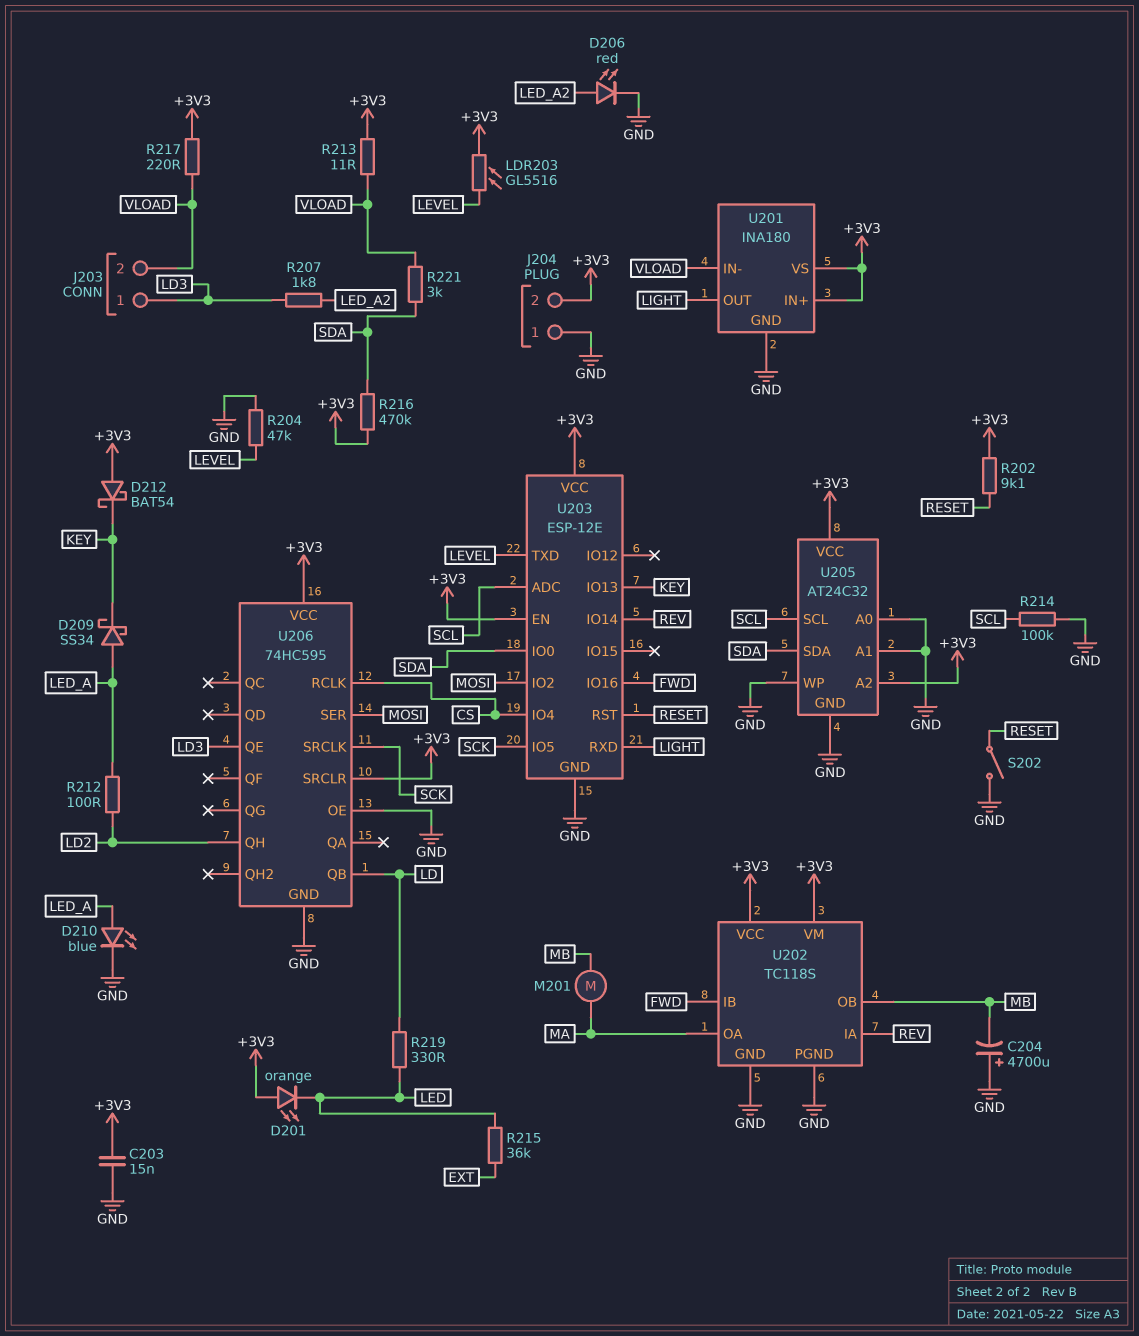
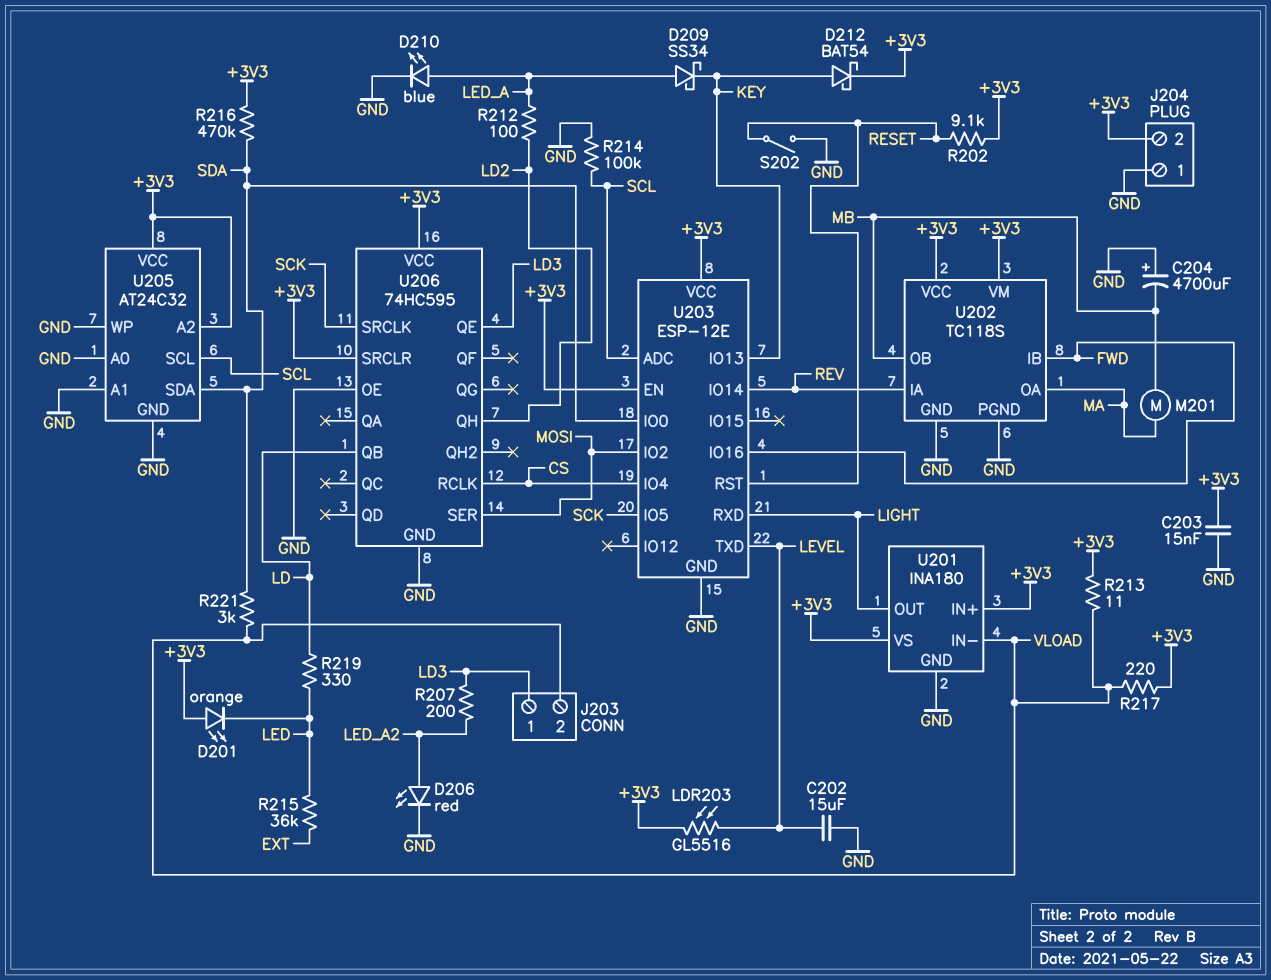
C202: none -> 15uF (GND, LEVEL)
D212: schottky BAT54 (A +3V3, K KEY) -> schottky BAT54 (A KEY, K +3V3)
R204: 47k (GND, LEVEL) -> none
R207: 1.8k (LD3, LED_A2) -> 200 (LD3, LED_A2)

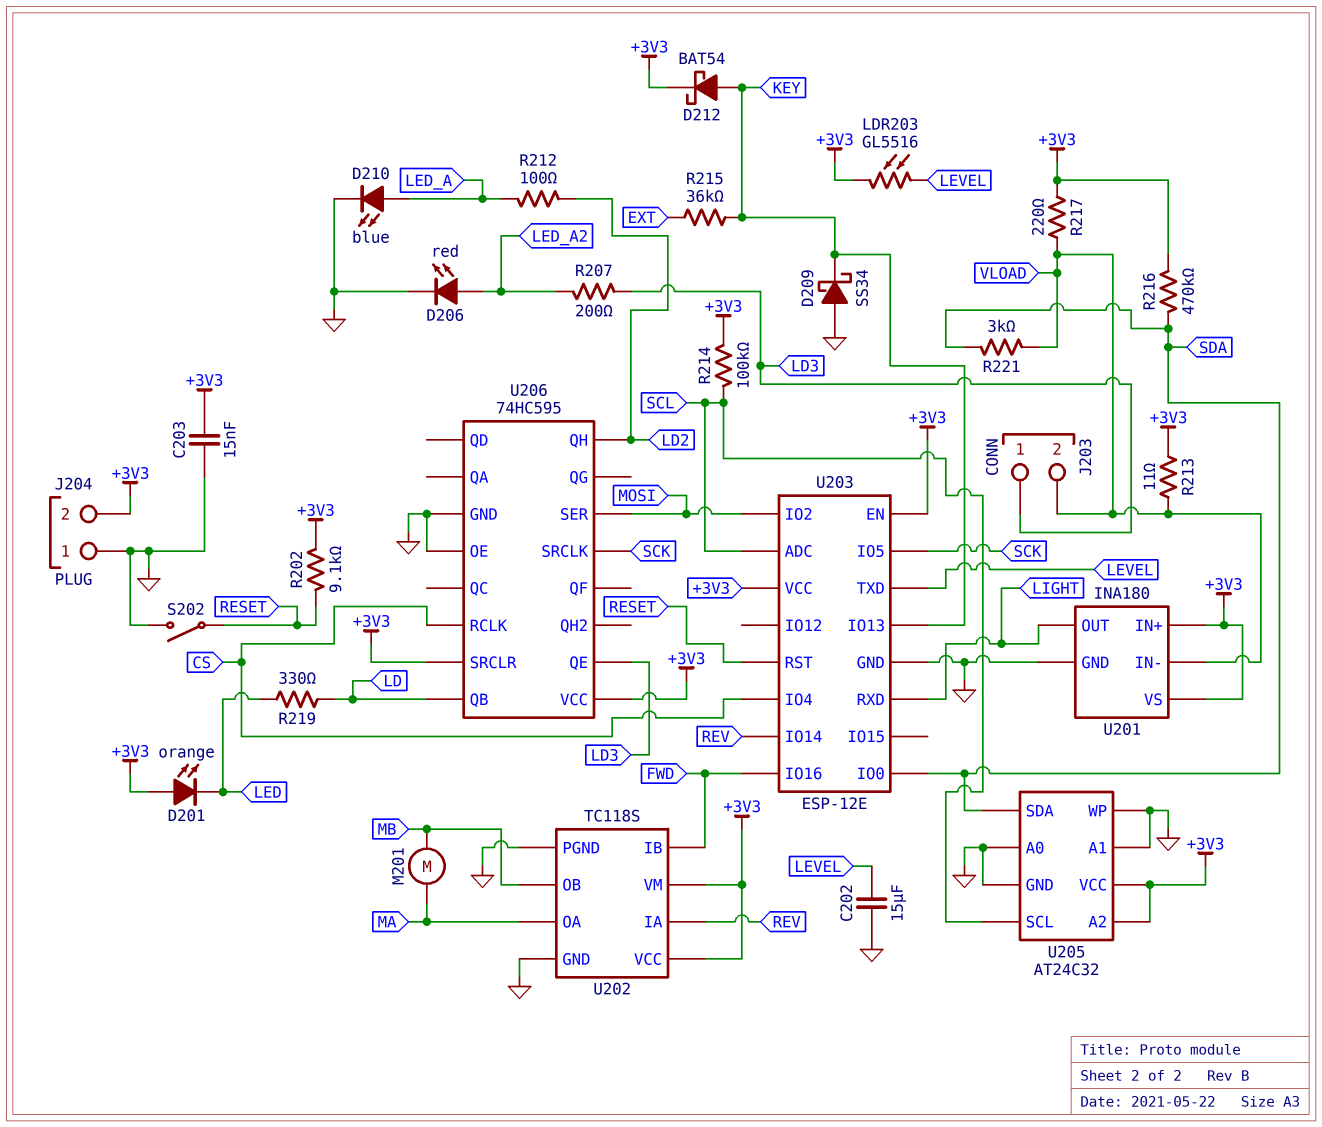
C204: 4700uF (plus GND, minus MB) -> none
D209: schottky SS34 (A LED_A, K KEY) -> schottky SS34 (A GND, K KEY)
R214: 100k (GND, SCL) -> 100k (+3V3, SCL)
R215: 36k (EXT, LED) -> 36k (EXT, KEY)

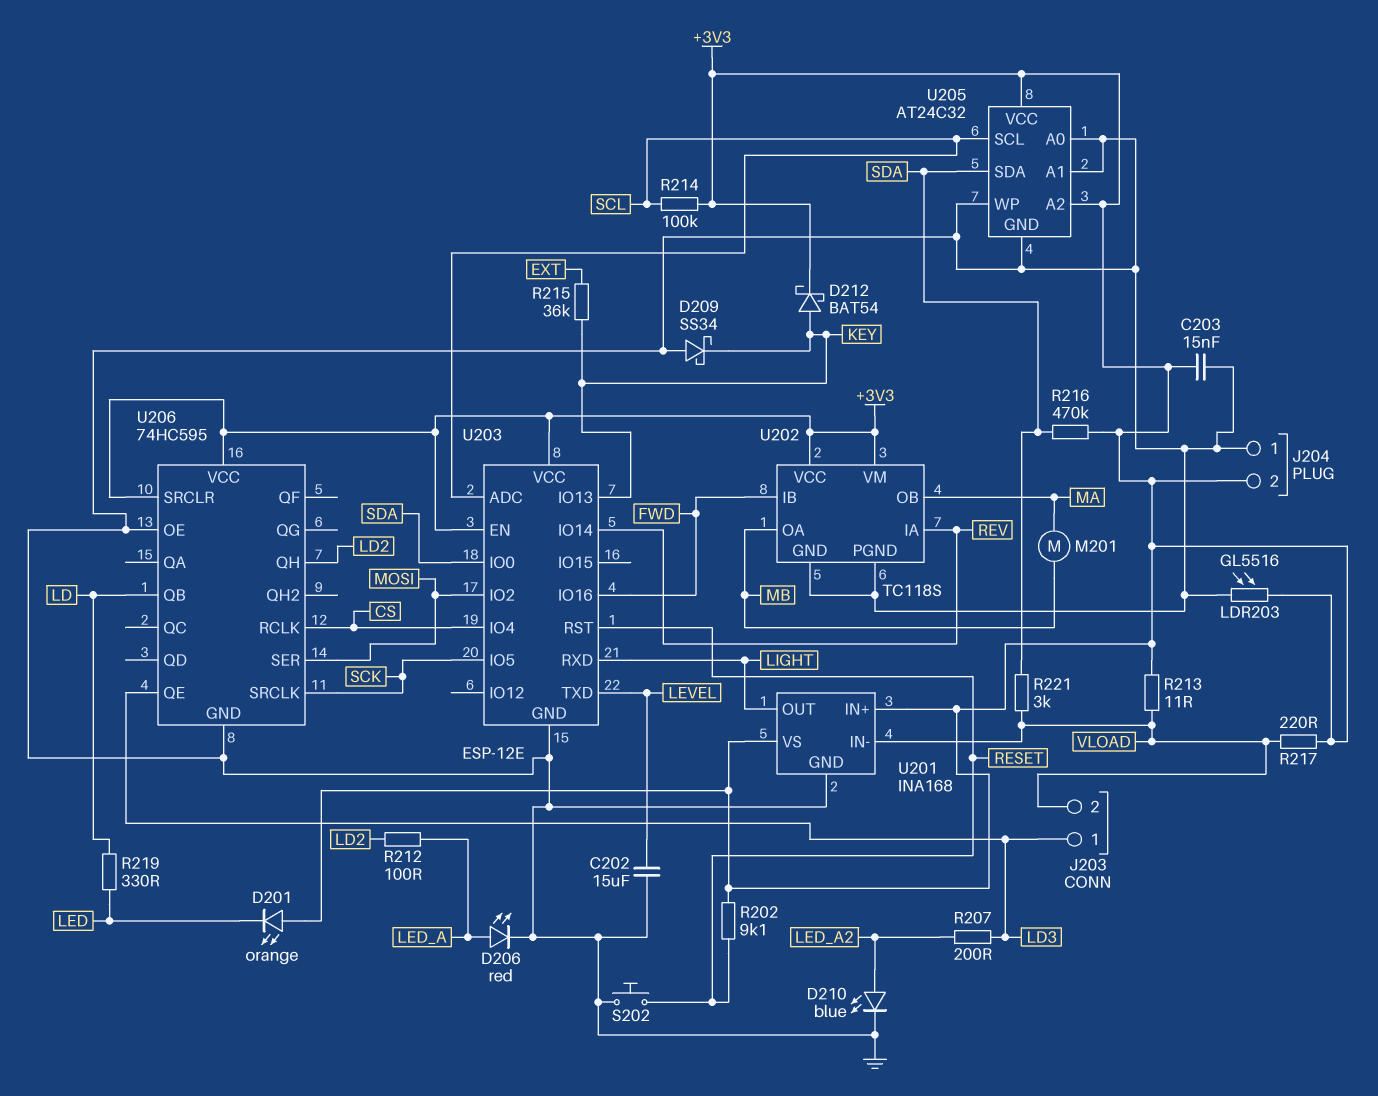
D206: LED red (A LED_A2, K GND) -> LED red (A LED_A, K GND)
D210: LED blue (A LED_A, K GND) -> LED blue (A LED_A2, K GND)
LDR203: GL5516 (+3V3, LEVEL) -> GL5516 (+3V3, GND)
S202: switch (GND, RESET) -> button (GND, RESET)
U201: INA180 -> INA168
U202 pin OA: MA -> MB
U202 pin OB: MB -> MA

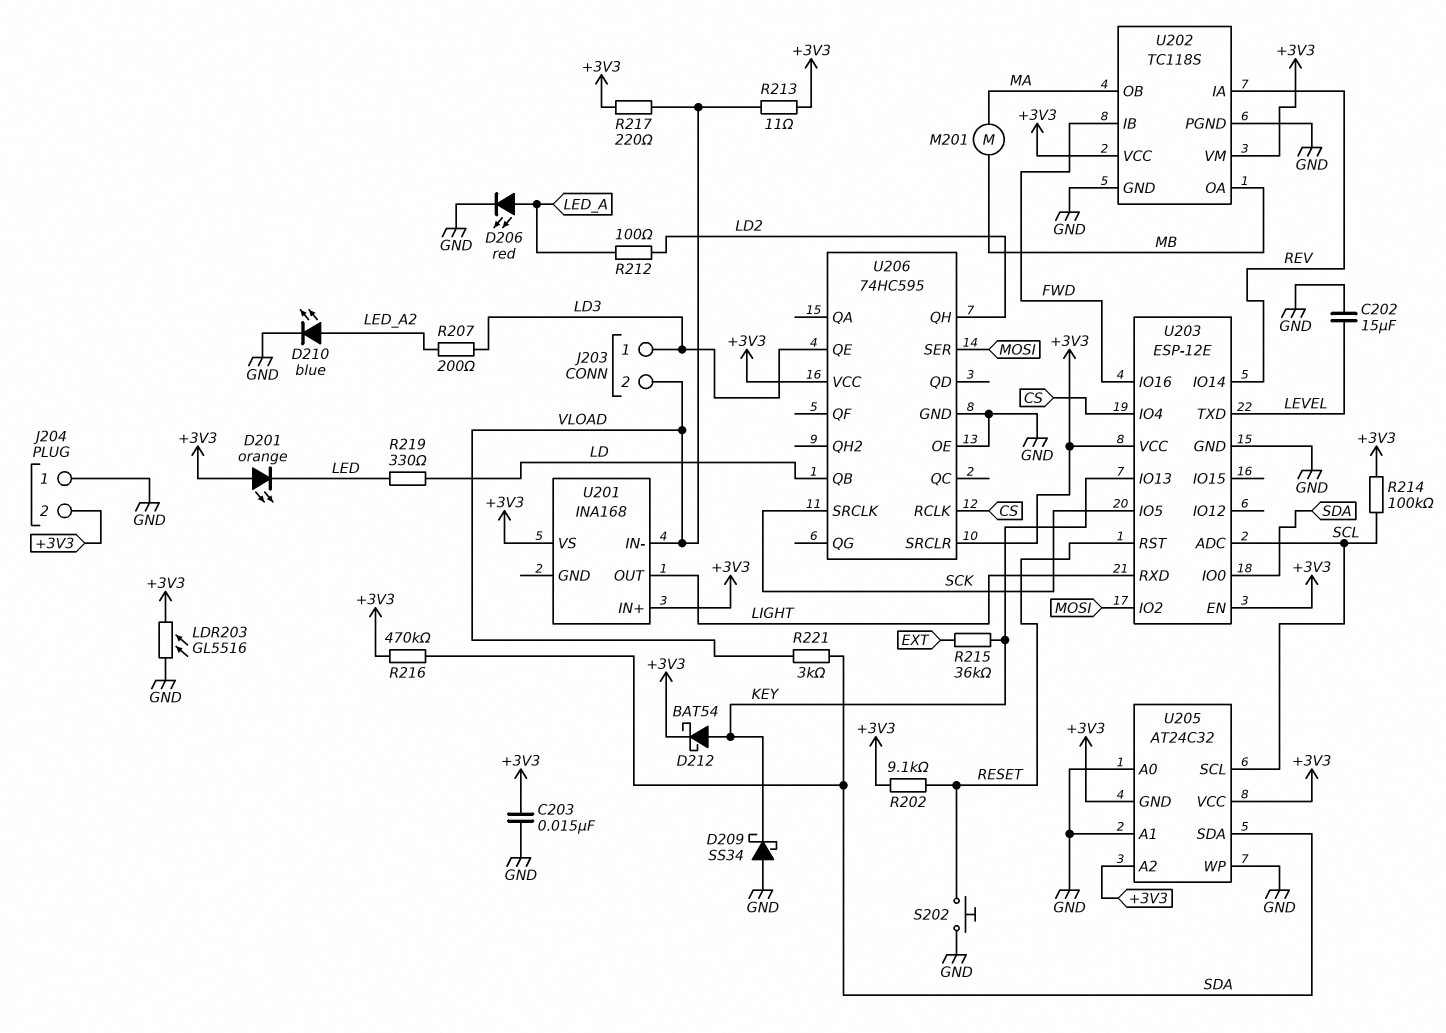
U201 pin GND: GND -> none
U205 pin GND: GND -> +3V3

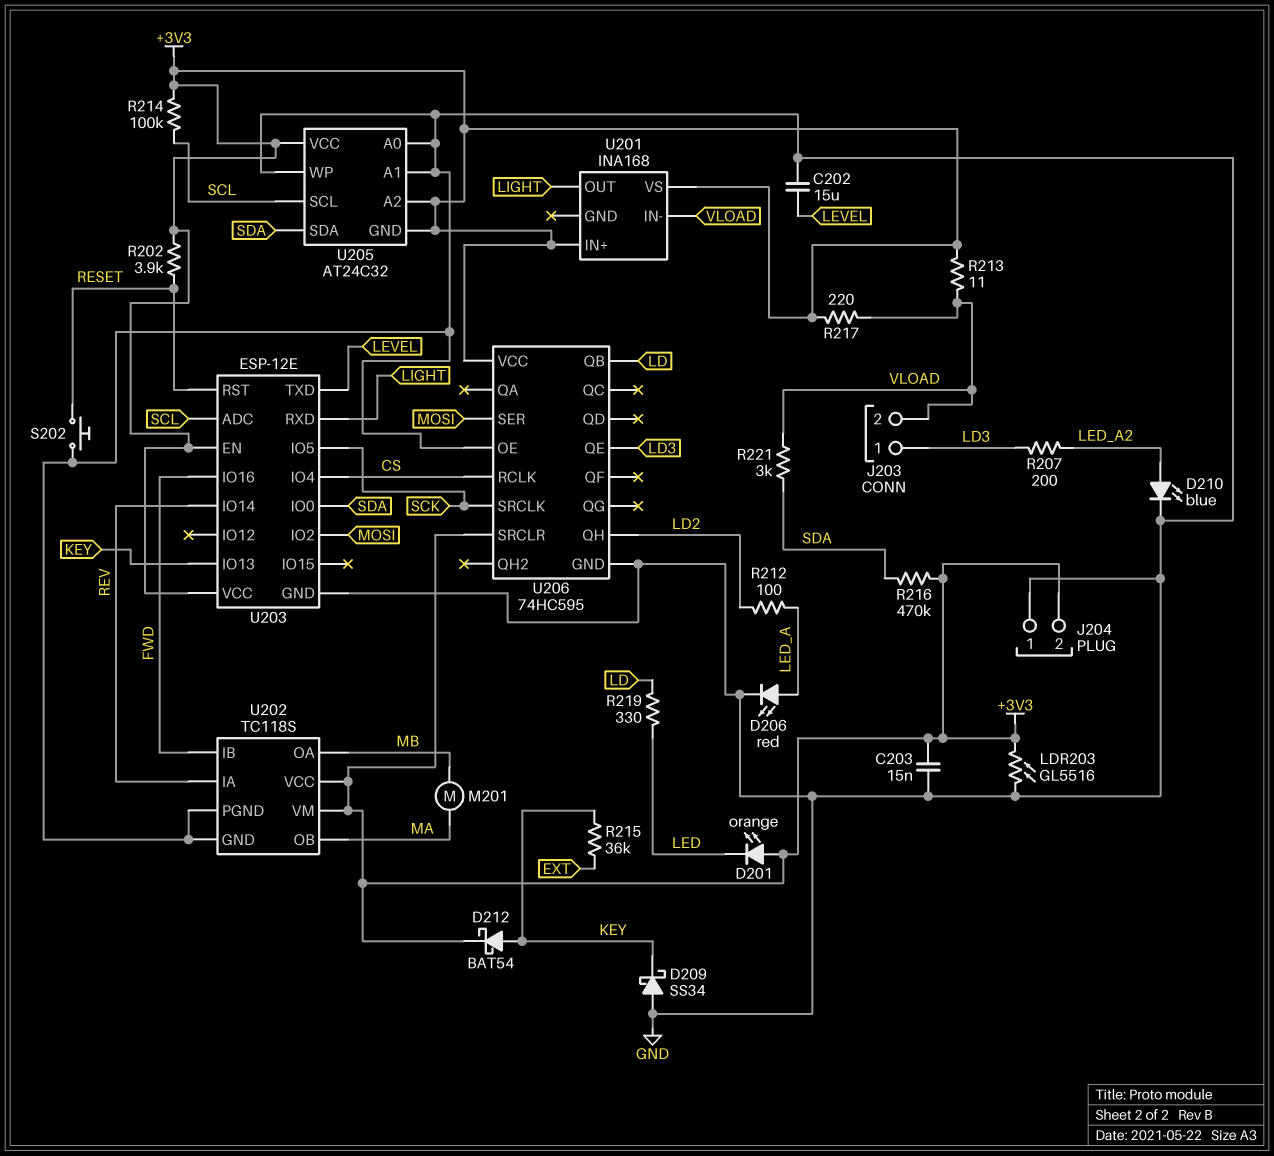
R202: 9.1k (+3V3, RESET) -> 3.9k (+3V3, RESET)

